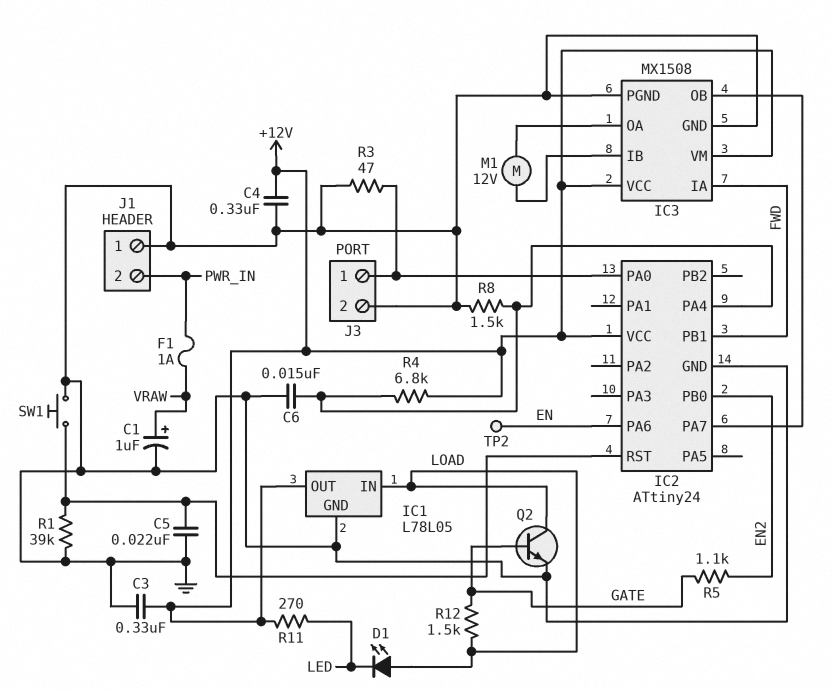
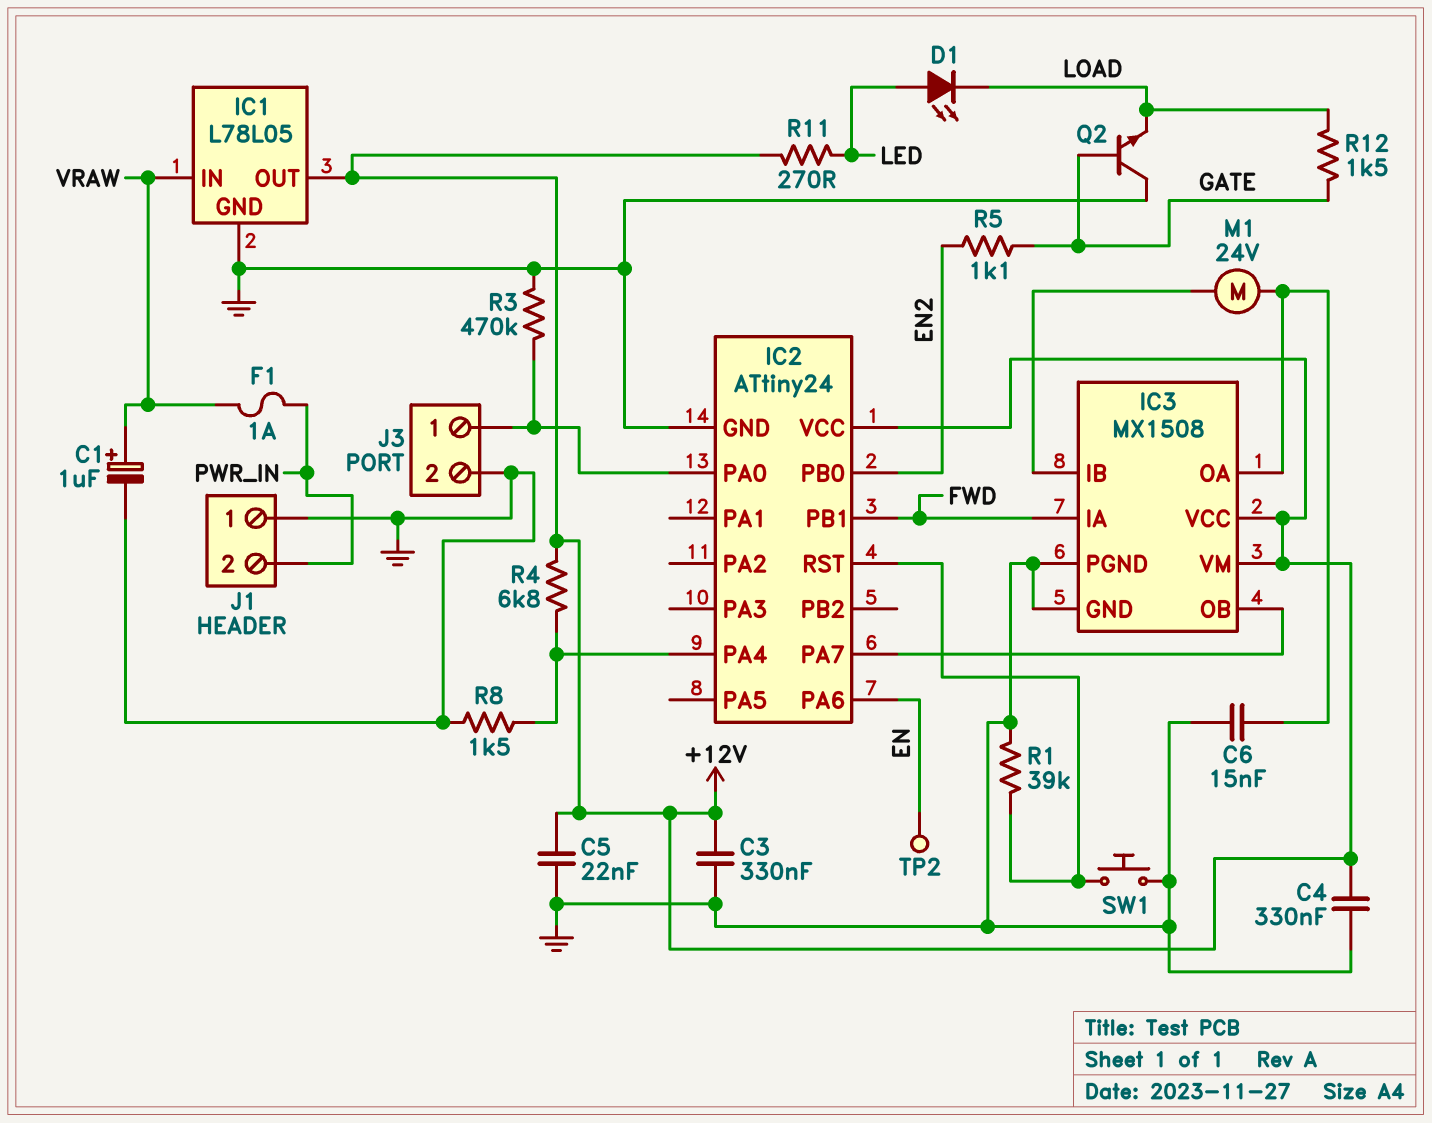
C5: 22nF (GND, IC2/RST) -> 22nF (+12V, GND)
C6: 15nF (GND, IC2/PA4) -> 15nF (GND, IC3/OA)
D1: LED (A LOAD, K LED) -> LED (A LED, K LOAD)
IC1 pin IN: LOAD -> VRAW
M1: motor 12V (IC3/IB, IC3/OA) -> motor 24V (IC3/IB, IC3/OA)
Q2: NPN (B GATE, C LOAD, E GND) -> NPN (B GATE, C GND, E LOAD)
R3: 47 (GND, IC2/PA0) -> 470k (GND, IC2/PA0)

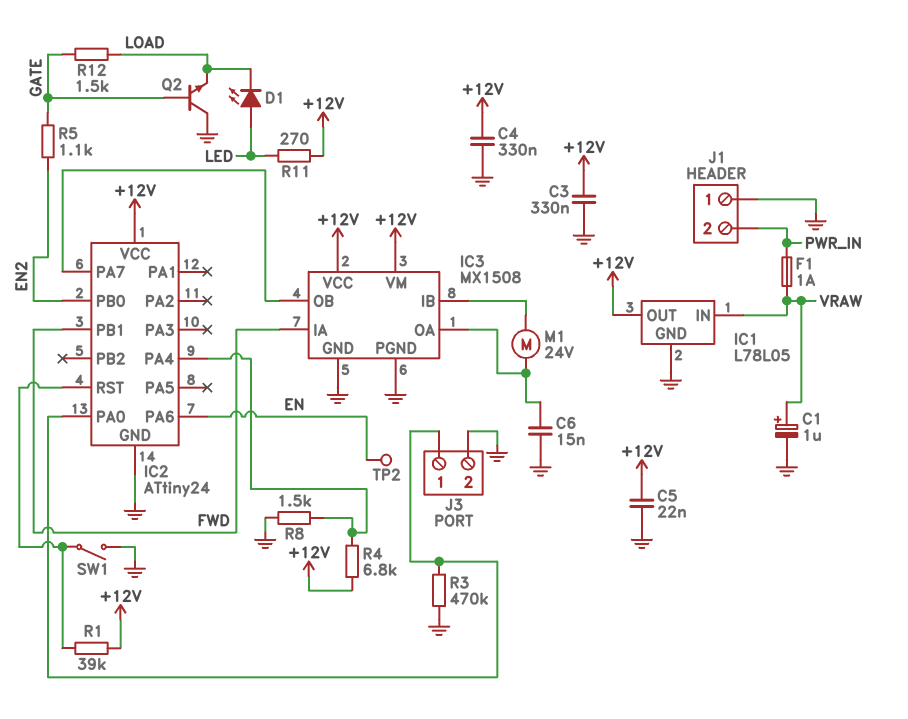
R1: 39k (GND, IC2/RST) -> 39k (+12V, IC2/RST)
SW1: button (GND, IC2/RST) -> switch (GND, IC2/RST)

